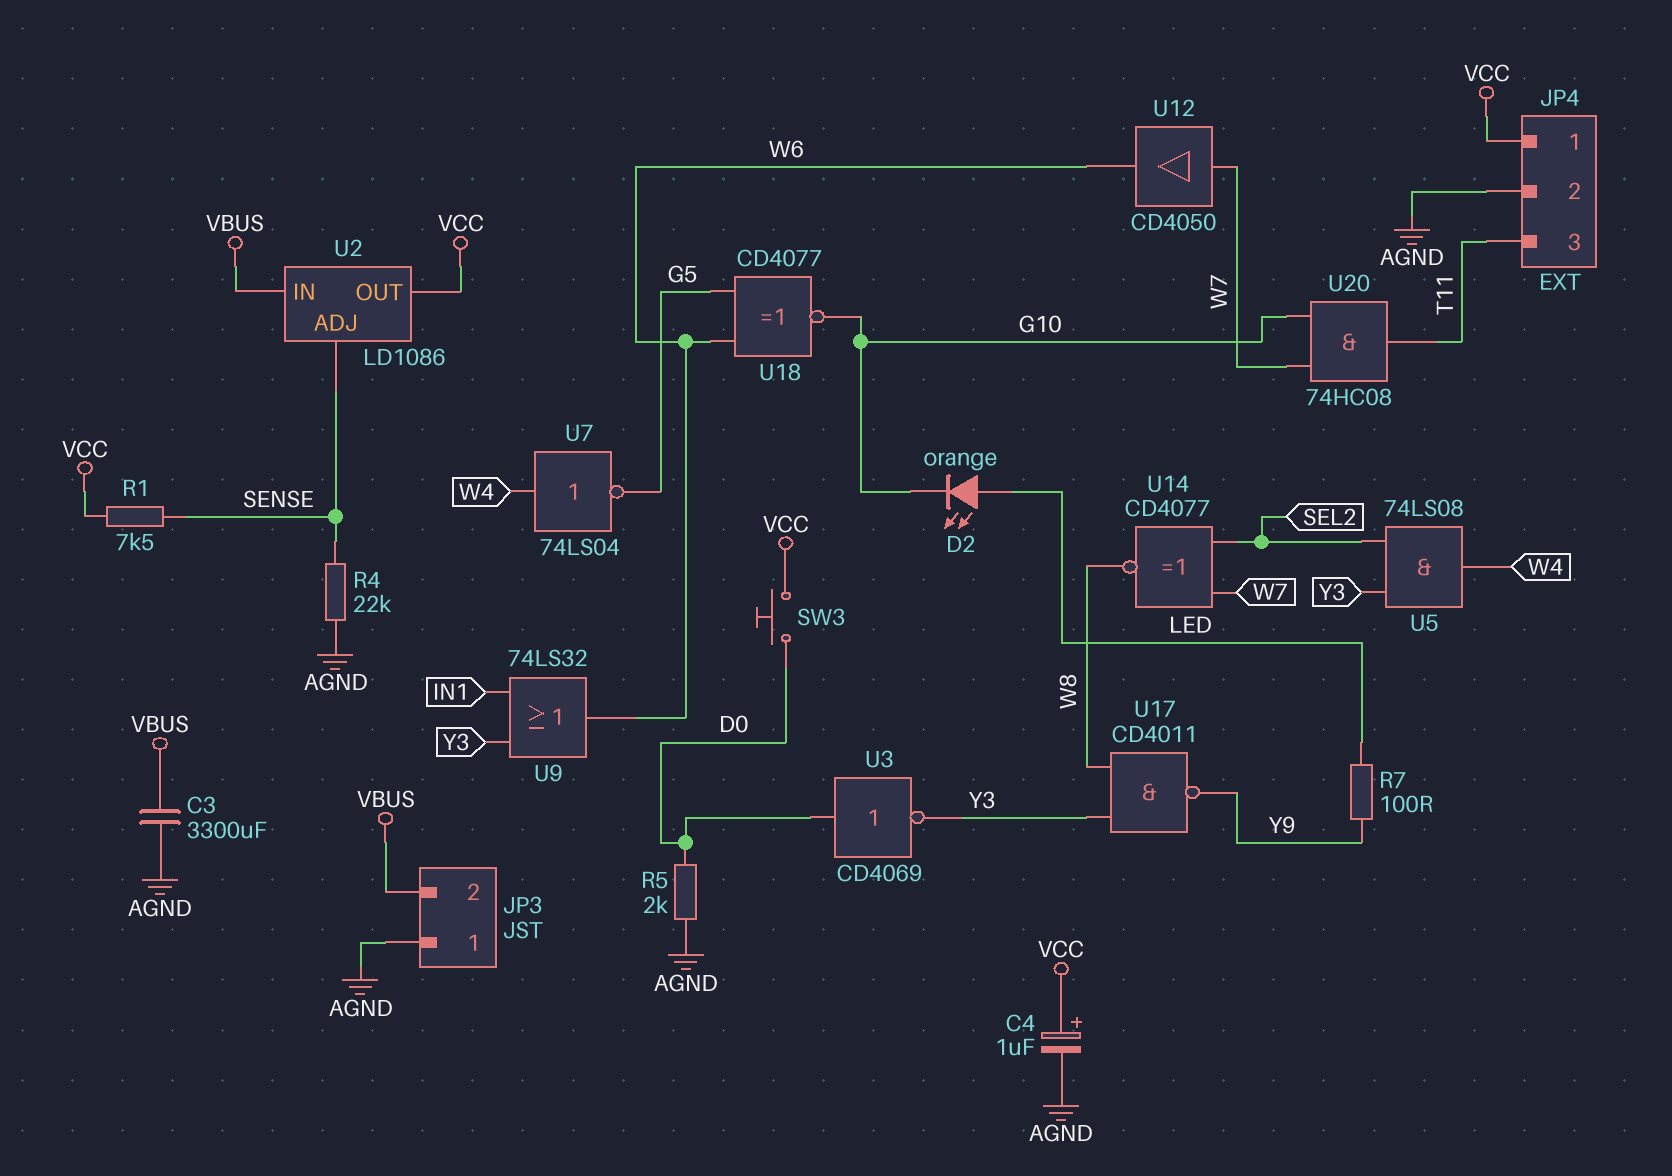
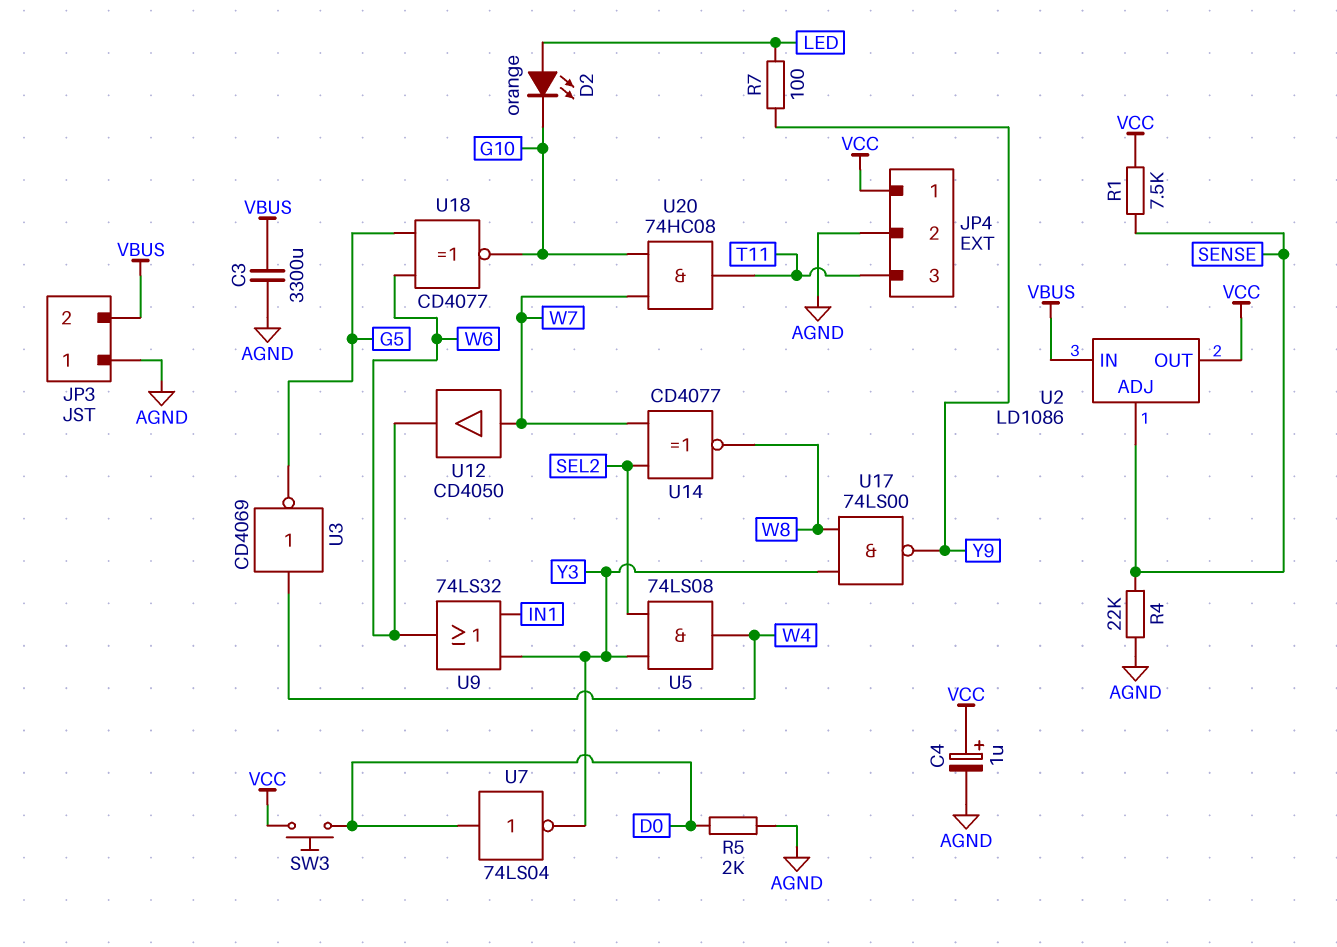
U3: NOT CD4069 (in D0, out Y3) -> NOT CD4069 (in W4, out G5)
U7: NOT 74LS04 (in W4, out G5) -> NOT 74LS04 (in D0, out Y3)
U17: NAND CD4011 (in W8, in Y3, out Y9) -> NAND 74LS00 (in W8, in Y3, out Y9)

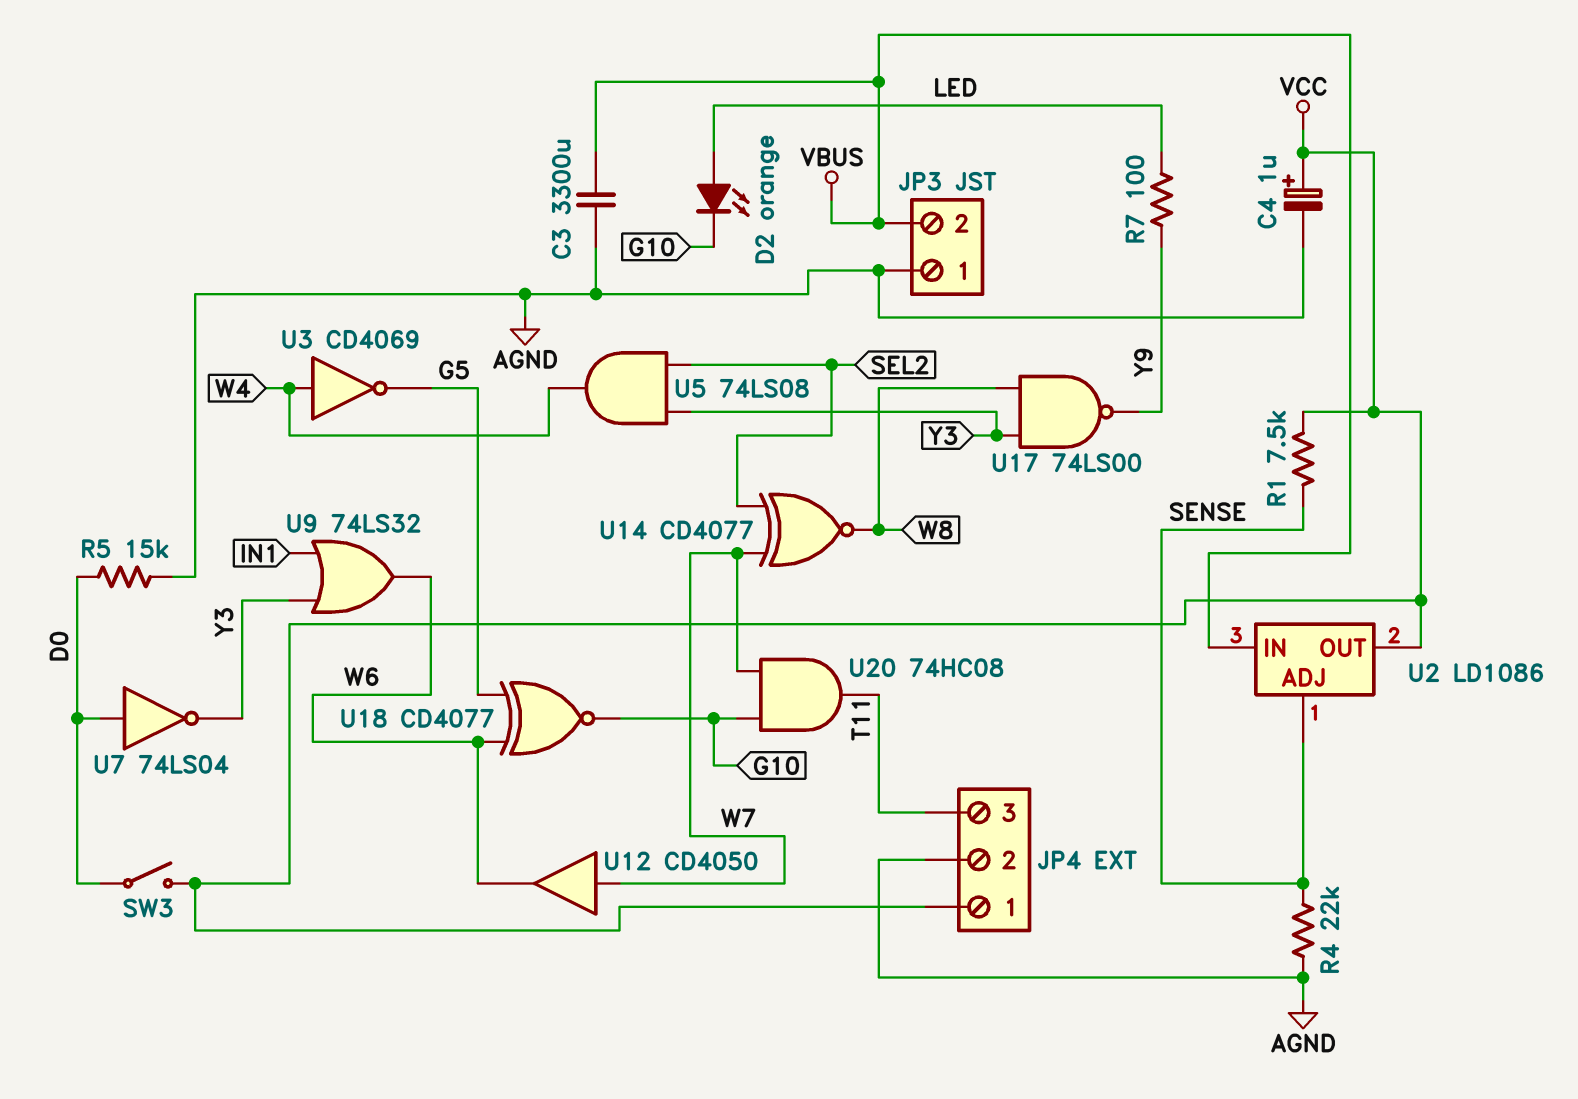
R5: 2k (AGND, D0) -> 15k (AGND, D0)
SW3: button (D0, VCC) -> switch (D0, VCC)

